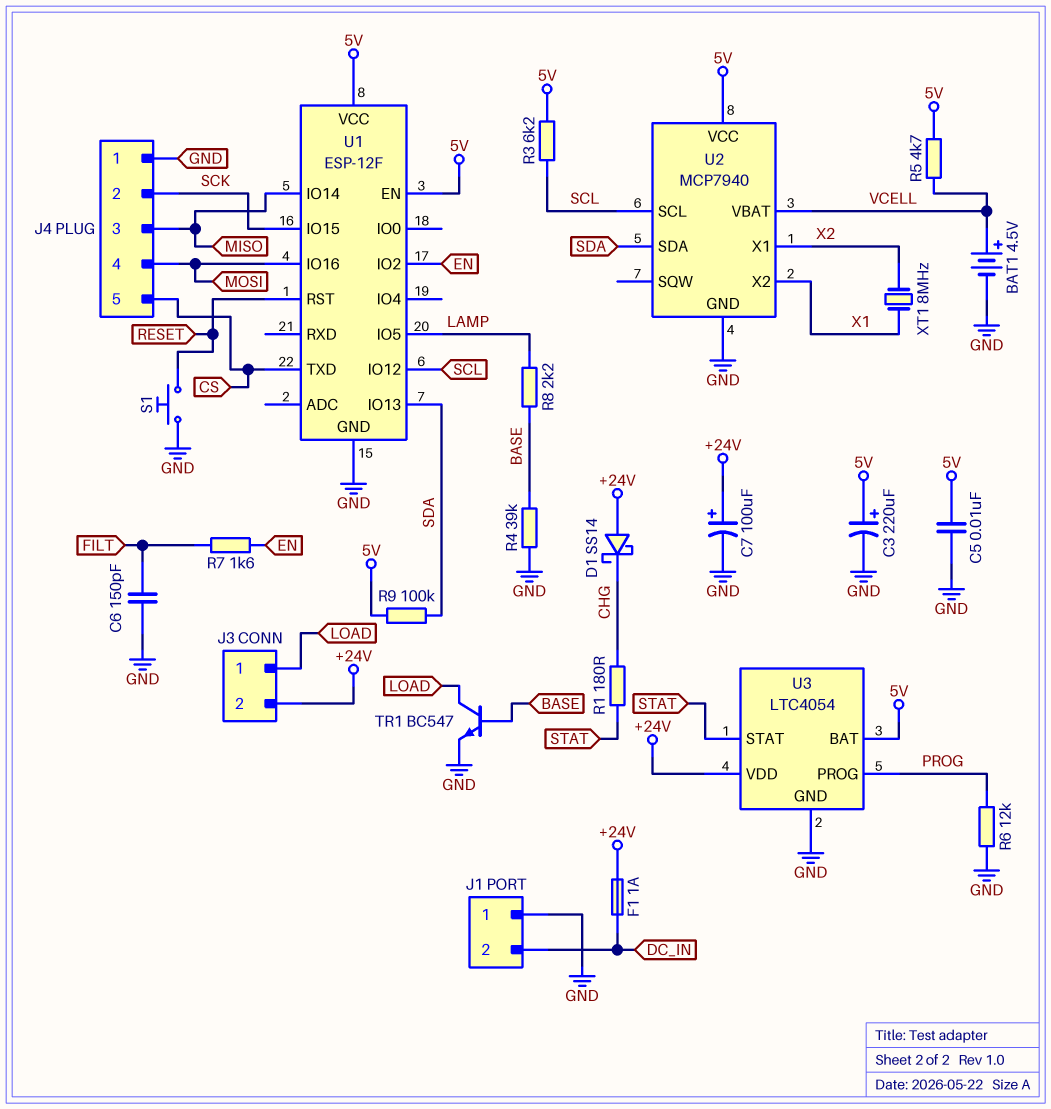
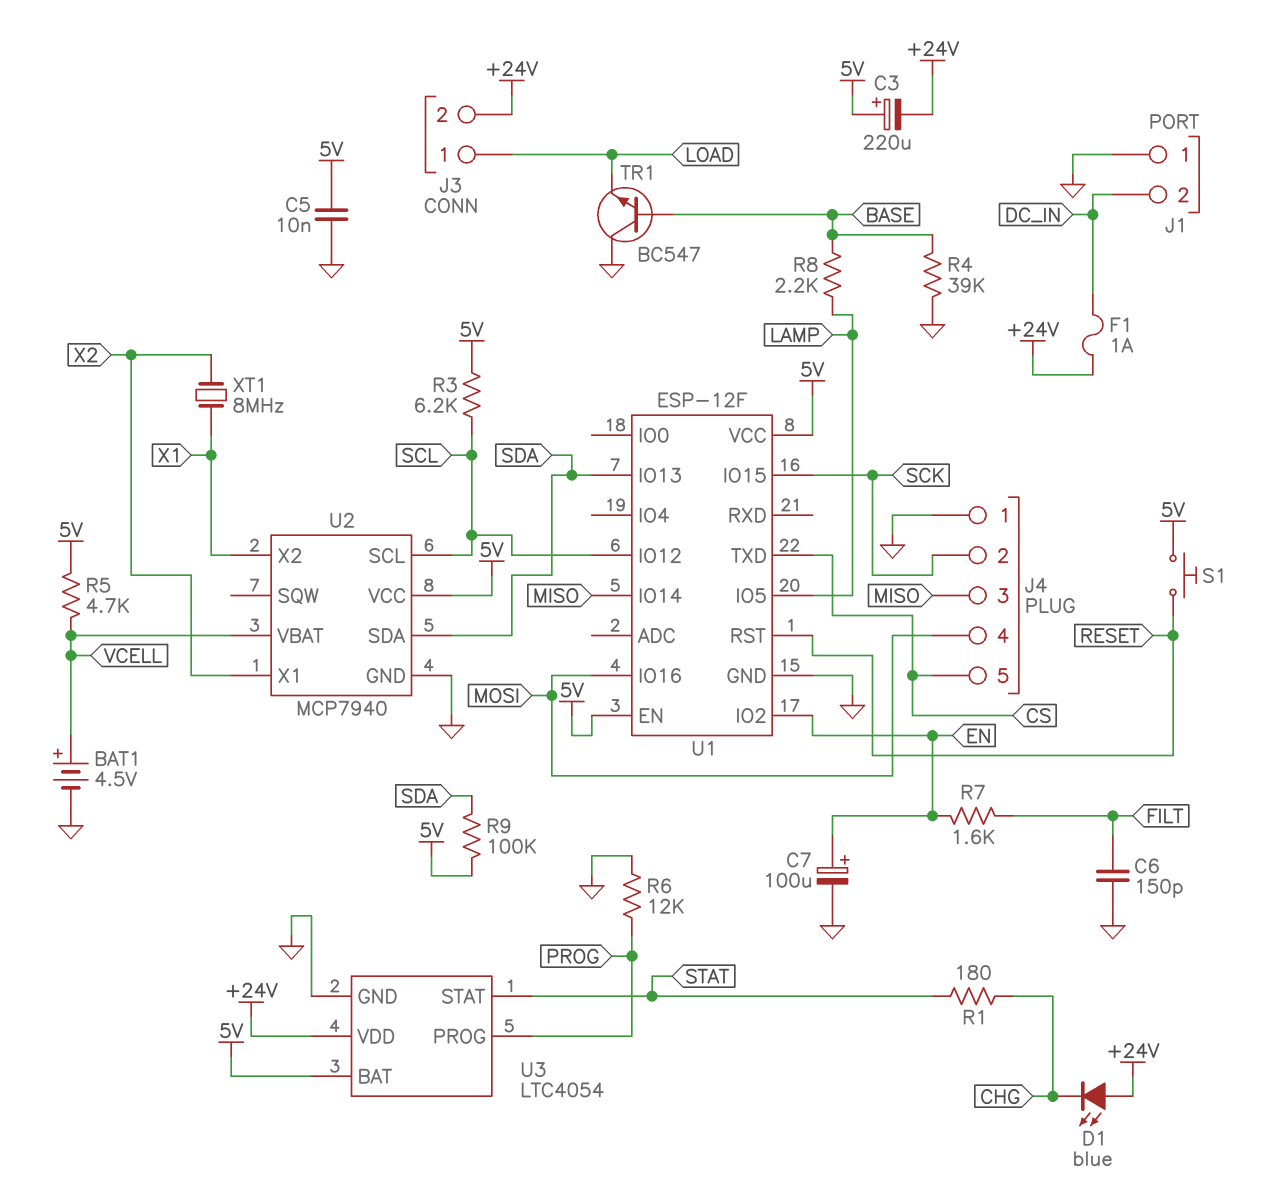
C3: 220uF (plus 5V, minus GND) -> 220uF (plus 5V, minus +24V)
C7: 100uF (plus +24V, minus GND) -> 100uF (plus EN, minus GND)
D1: schottky SS14 (A +24V, K CHG) -> LED blue (A +24V, K CHG)
S1: button (GND, RESET) -> button (5V, RESET)
TR1: NPN BC547 (B BASE, C LOAD, E GND) -> NPN BC547 (B BASE, C GND, E LOAD)

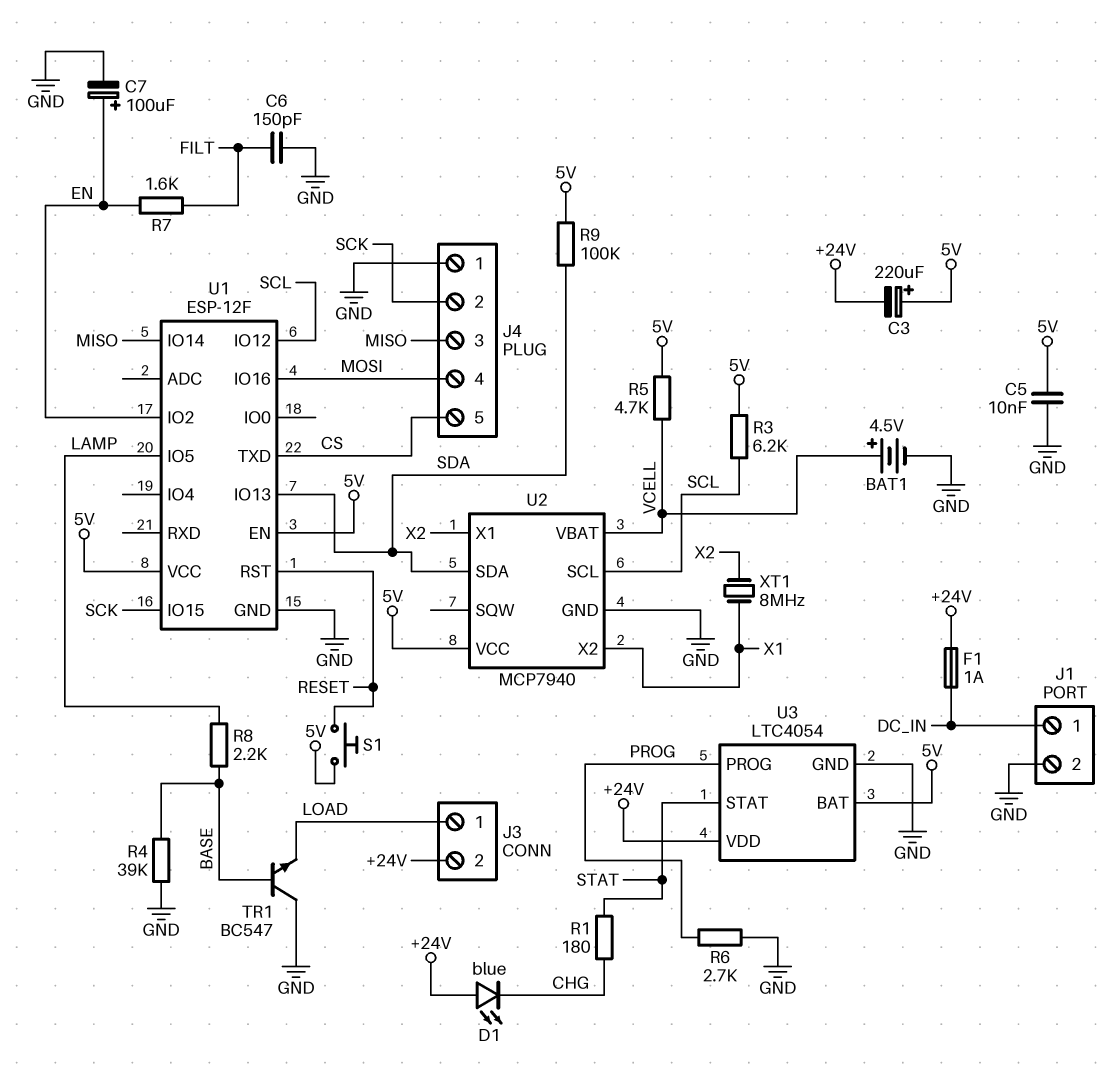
J1 pin 1: GND -> DC_IN
J1 pin 2: DC_IN -> GND
R6: 12k (GND, PROG) -> 2.7k (GND, PROG)

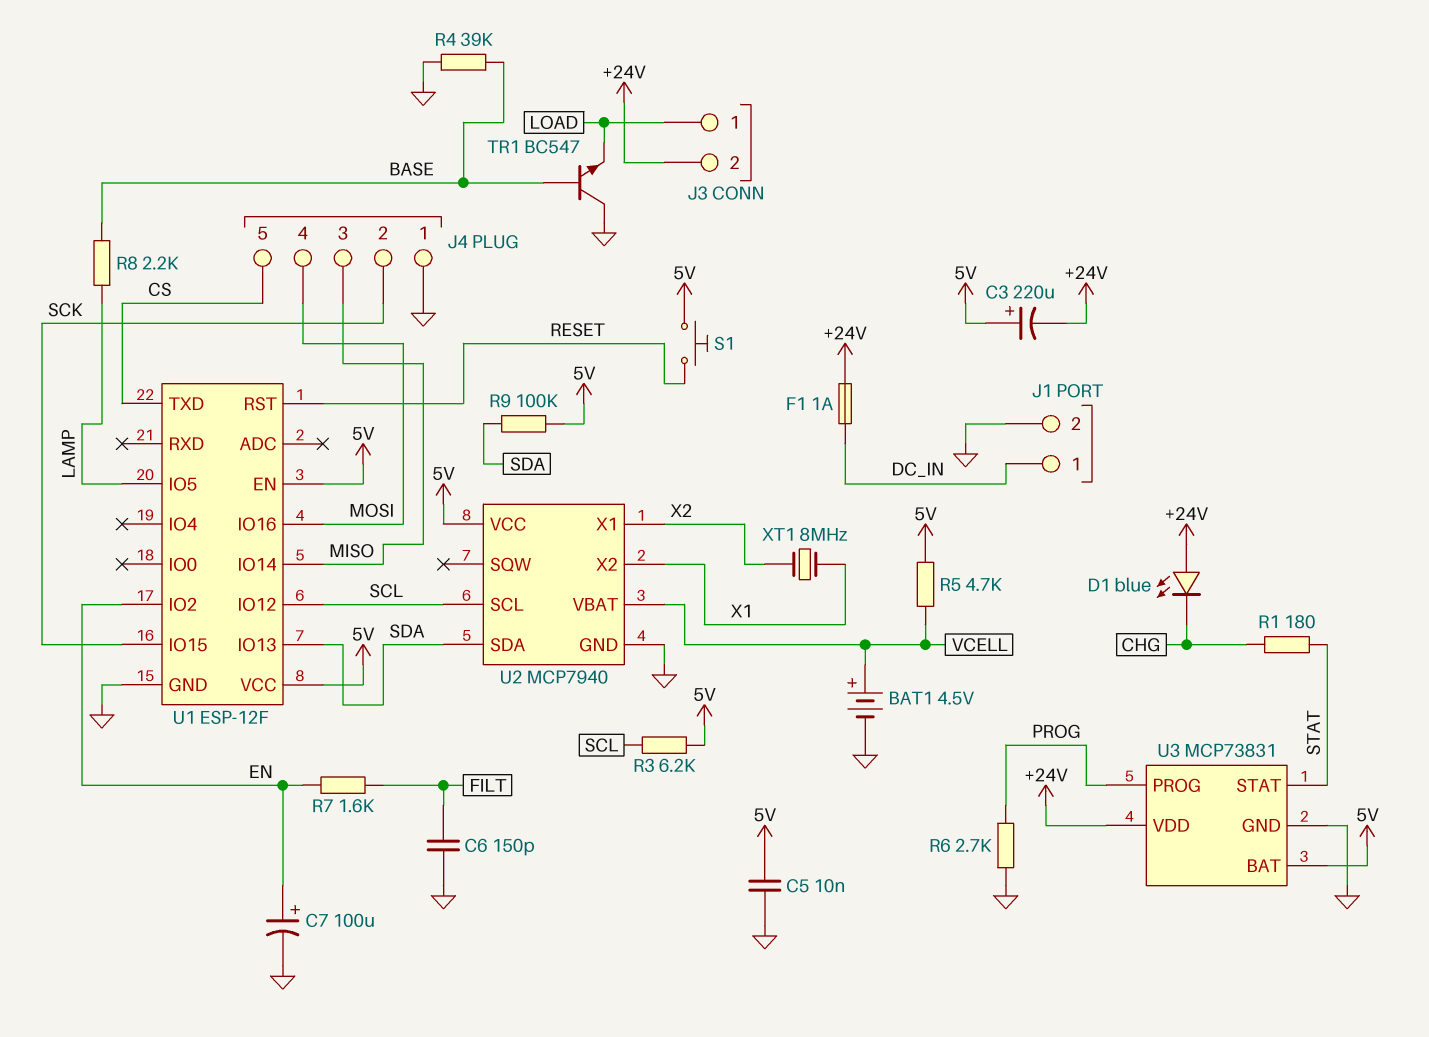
U3: LTC4054 -> MCP73831

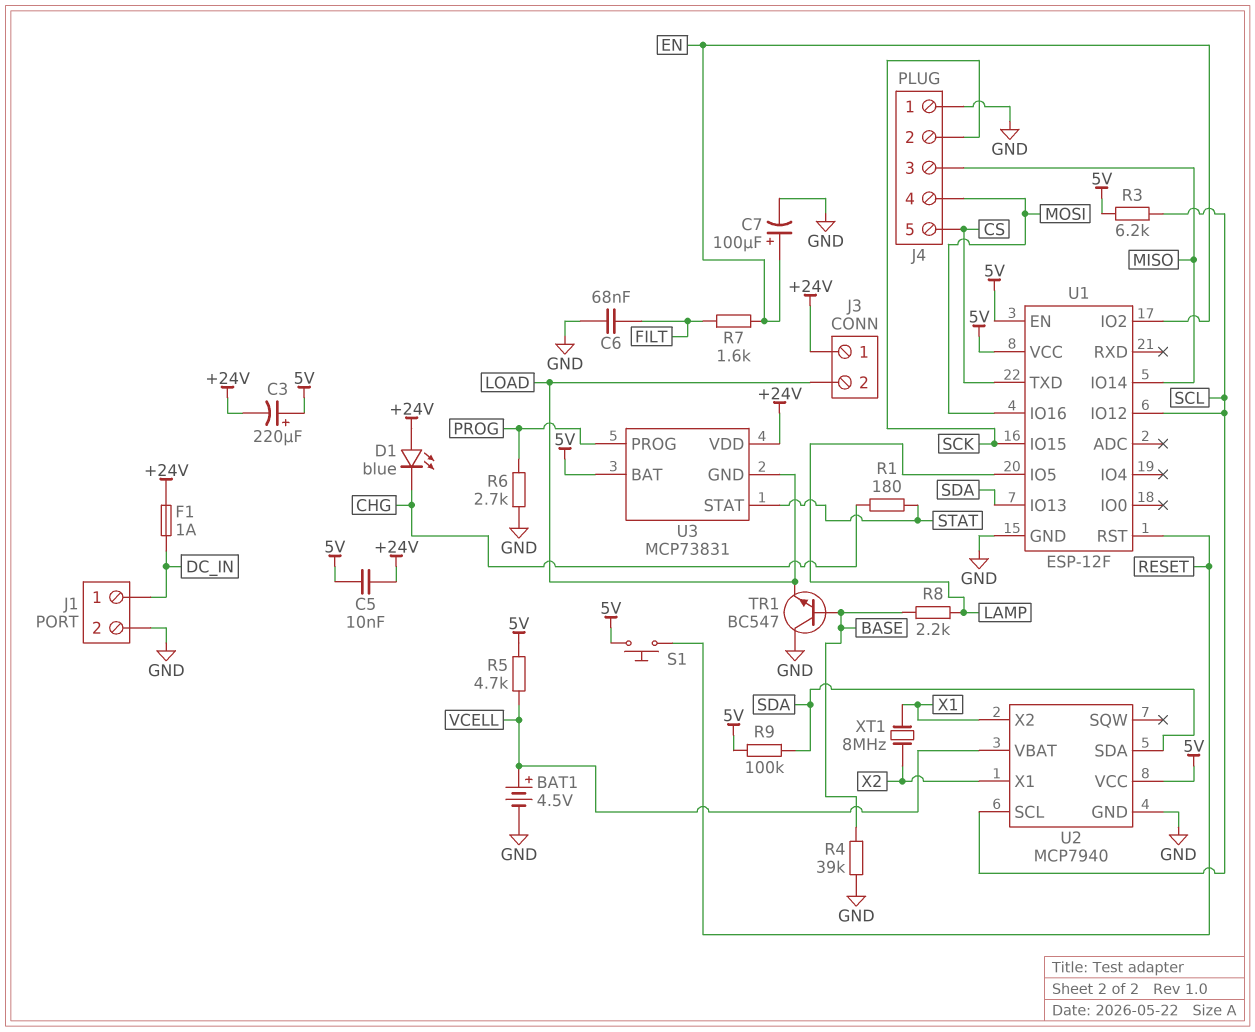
C5: 10nF (5V, GND) -> 10nF (+24V, 5V)
C6: 150pF (FILT, GND) -> 68nF (FILT, GND)
J3 pin 1: LOAD -> +24V
J3 pin 2: +24V -> LOAD
U3 pin GND: GND -> LOAD

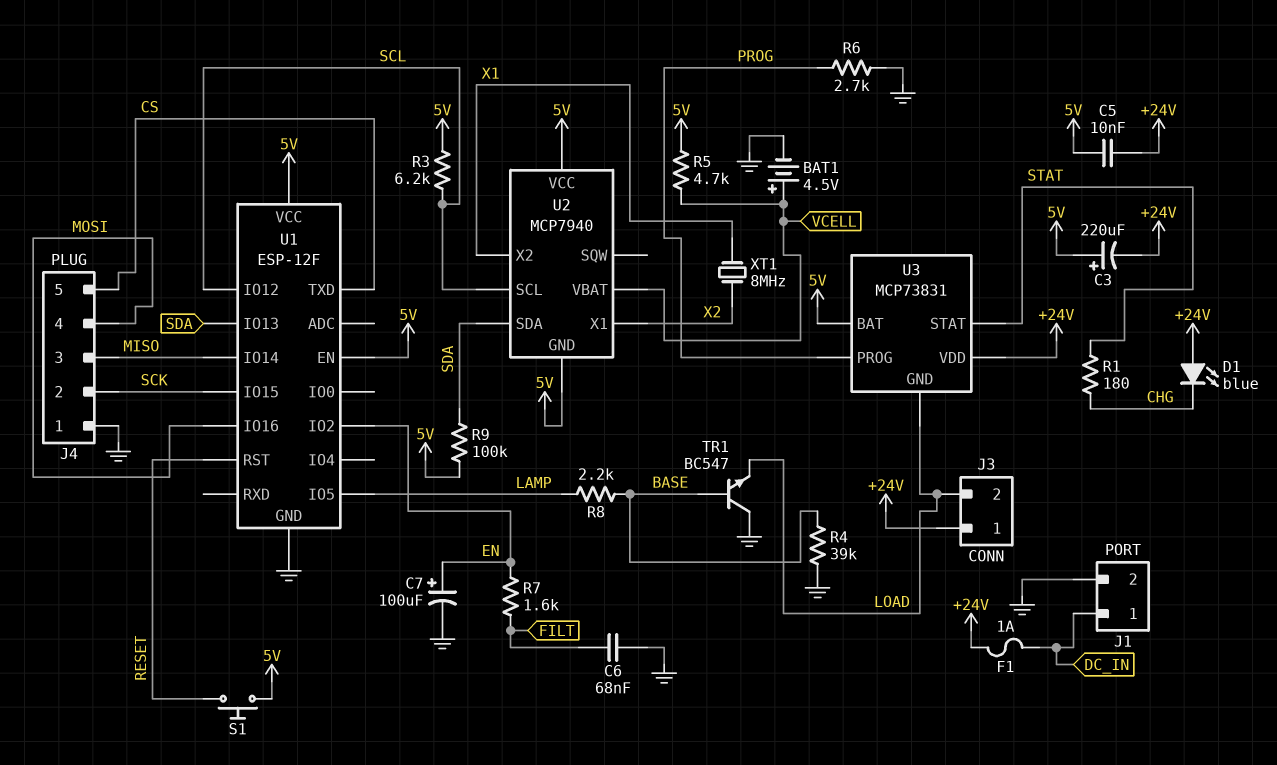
U2 pin GND: GND -> 5V

